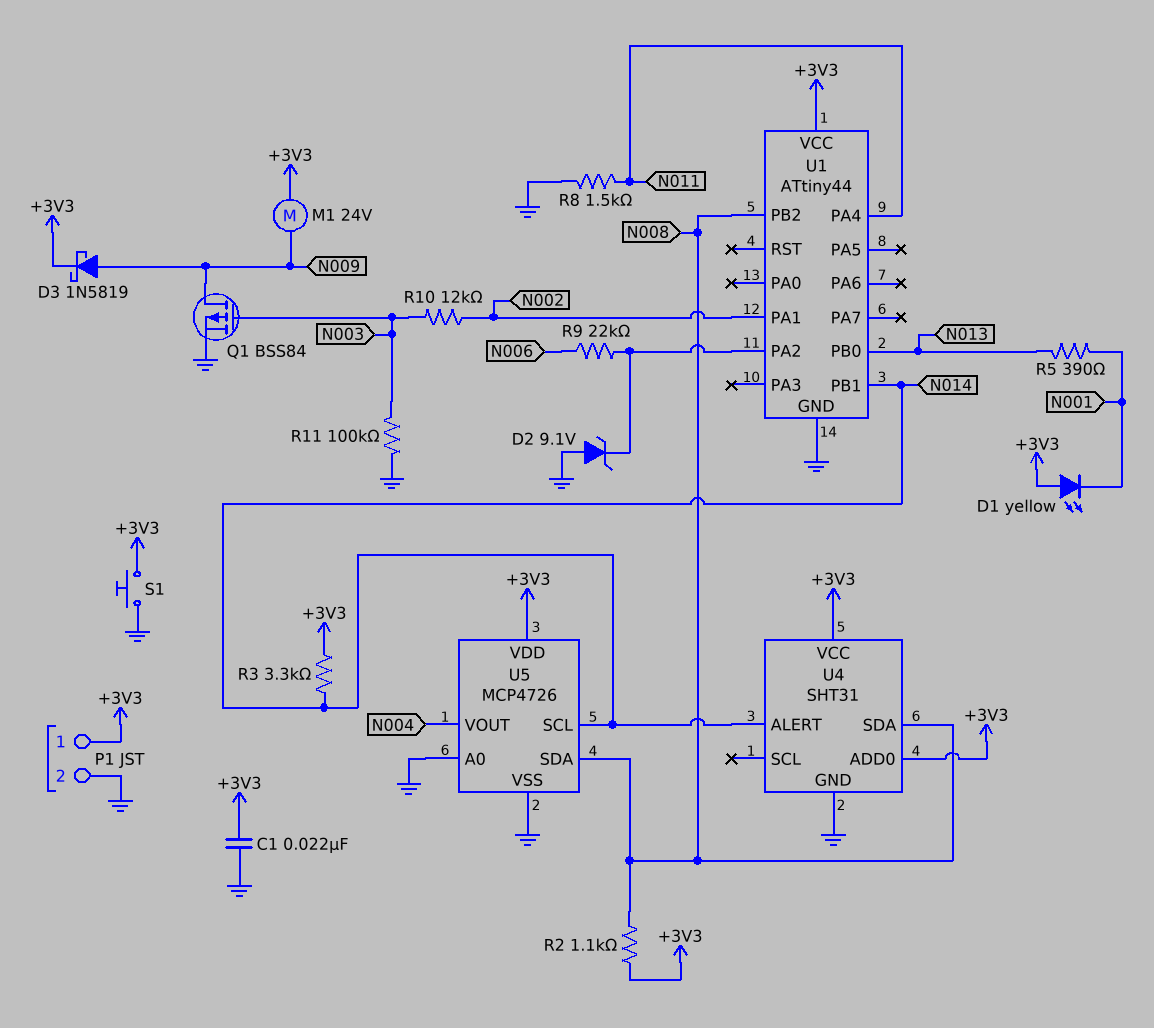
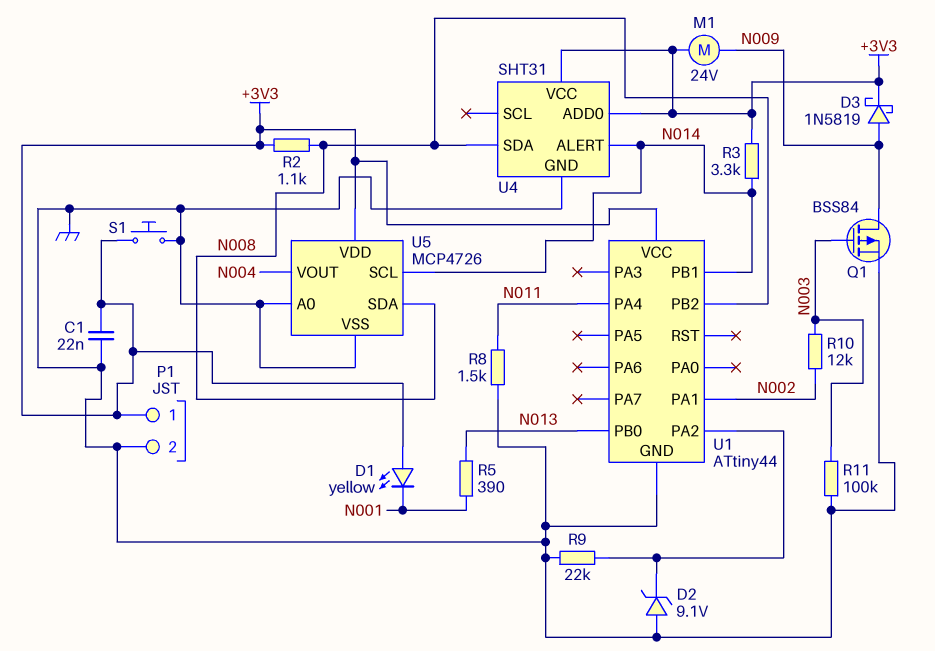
R9: 22k (N006, U1/PA2) -> 22k (GND, U1/PA2)

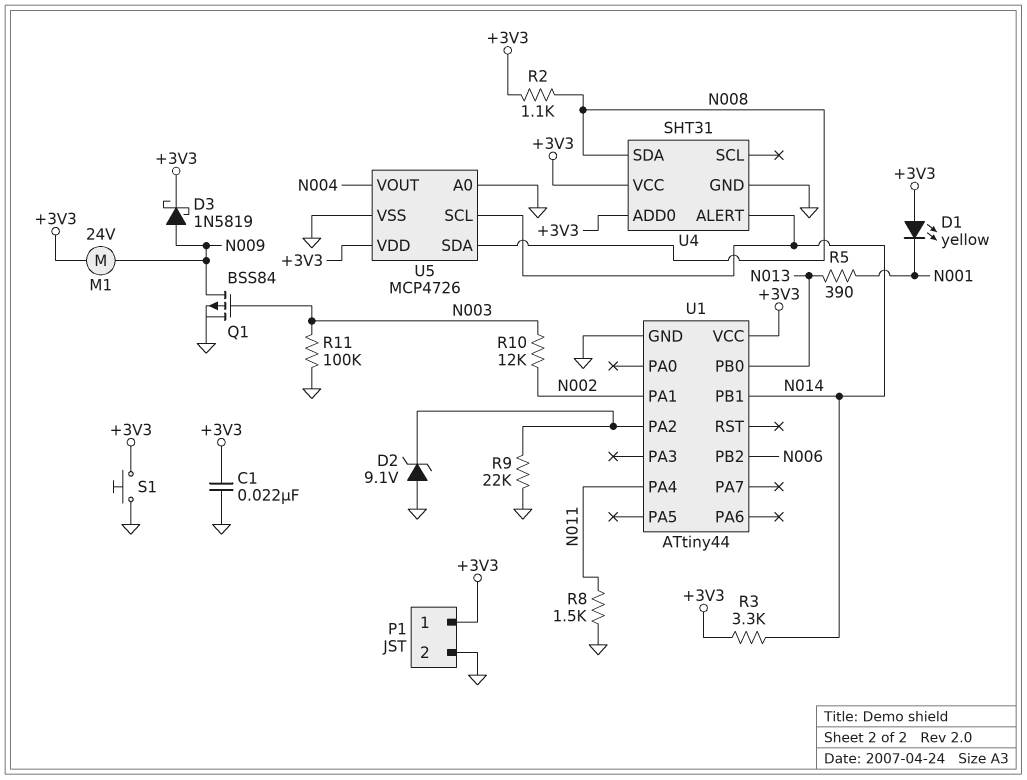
U1 pin PB2: N008 -> N006

